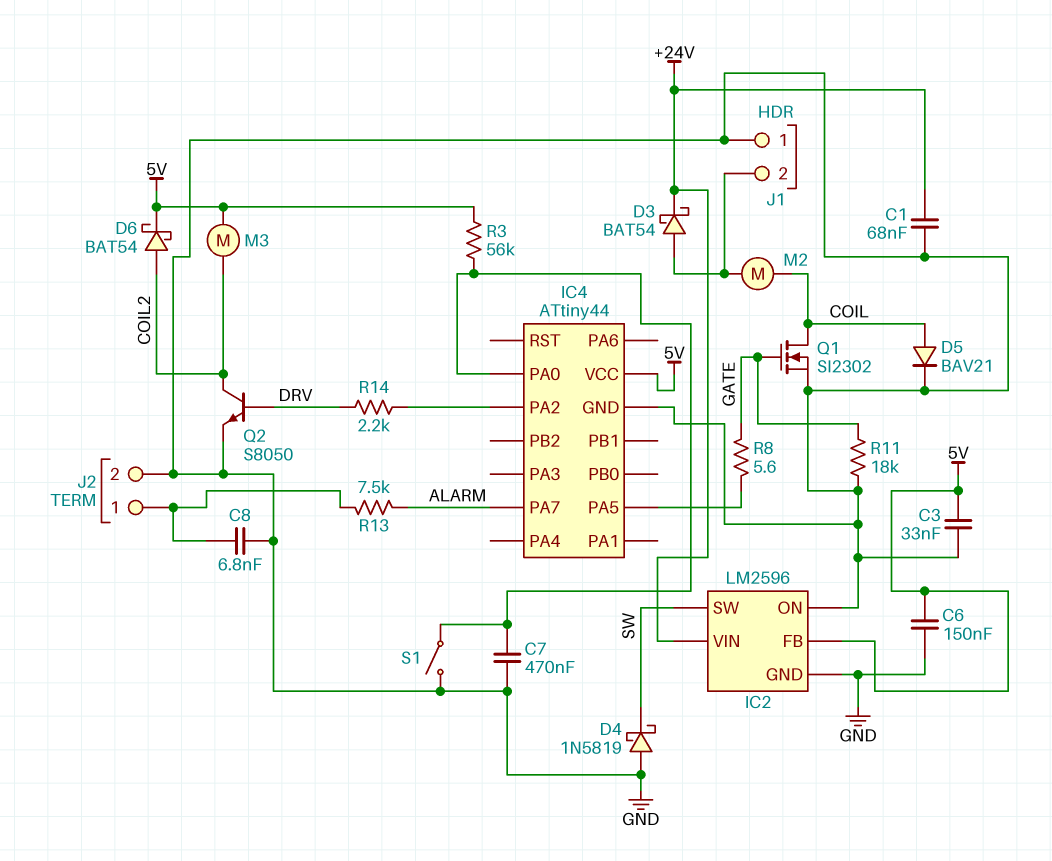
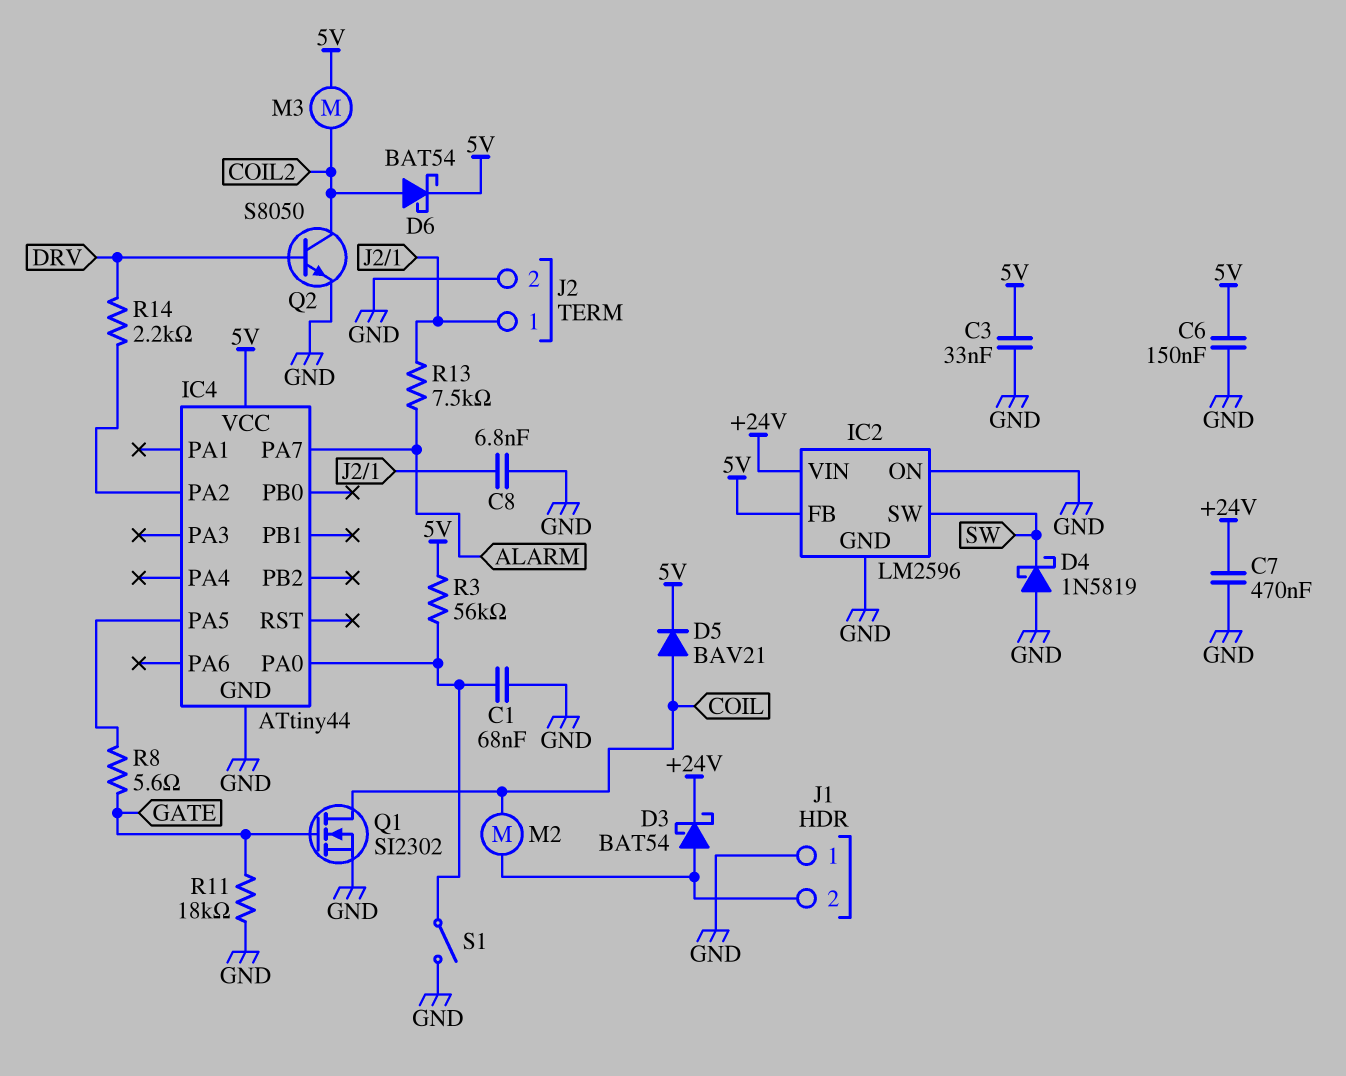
C1: 68nF (+24V, GND) -> 68nF (GND, IC4/PA0)
C7: 470nF (GND, IC4/PA0) -> 470nF (+24V, GND)
D5: diode BAV21 (A COIL, K GND) -> diode BAV21 (A COIL, K 5V)

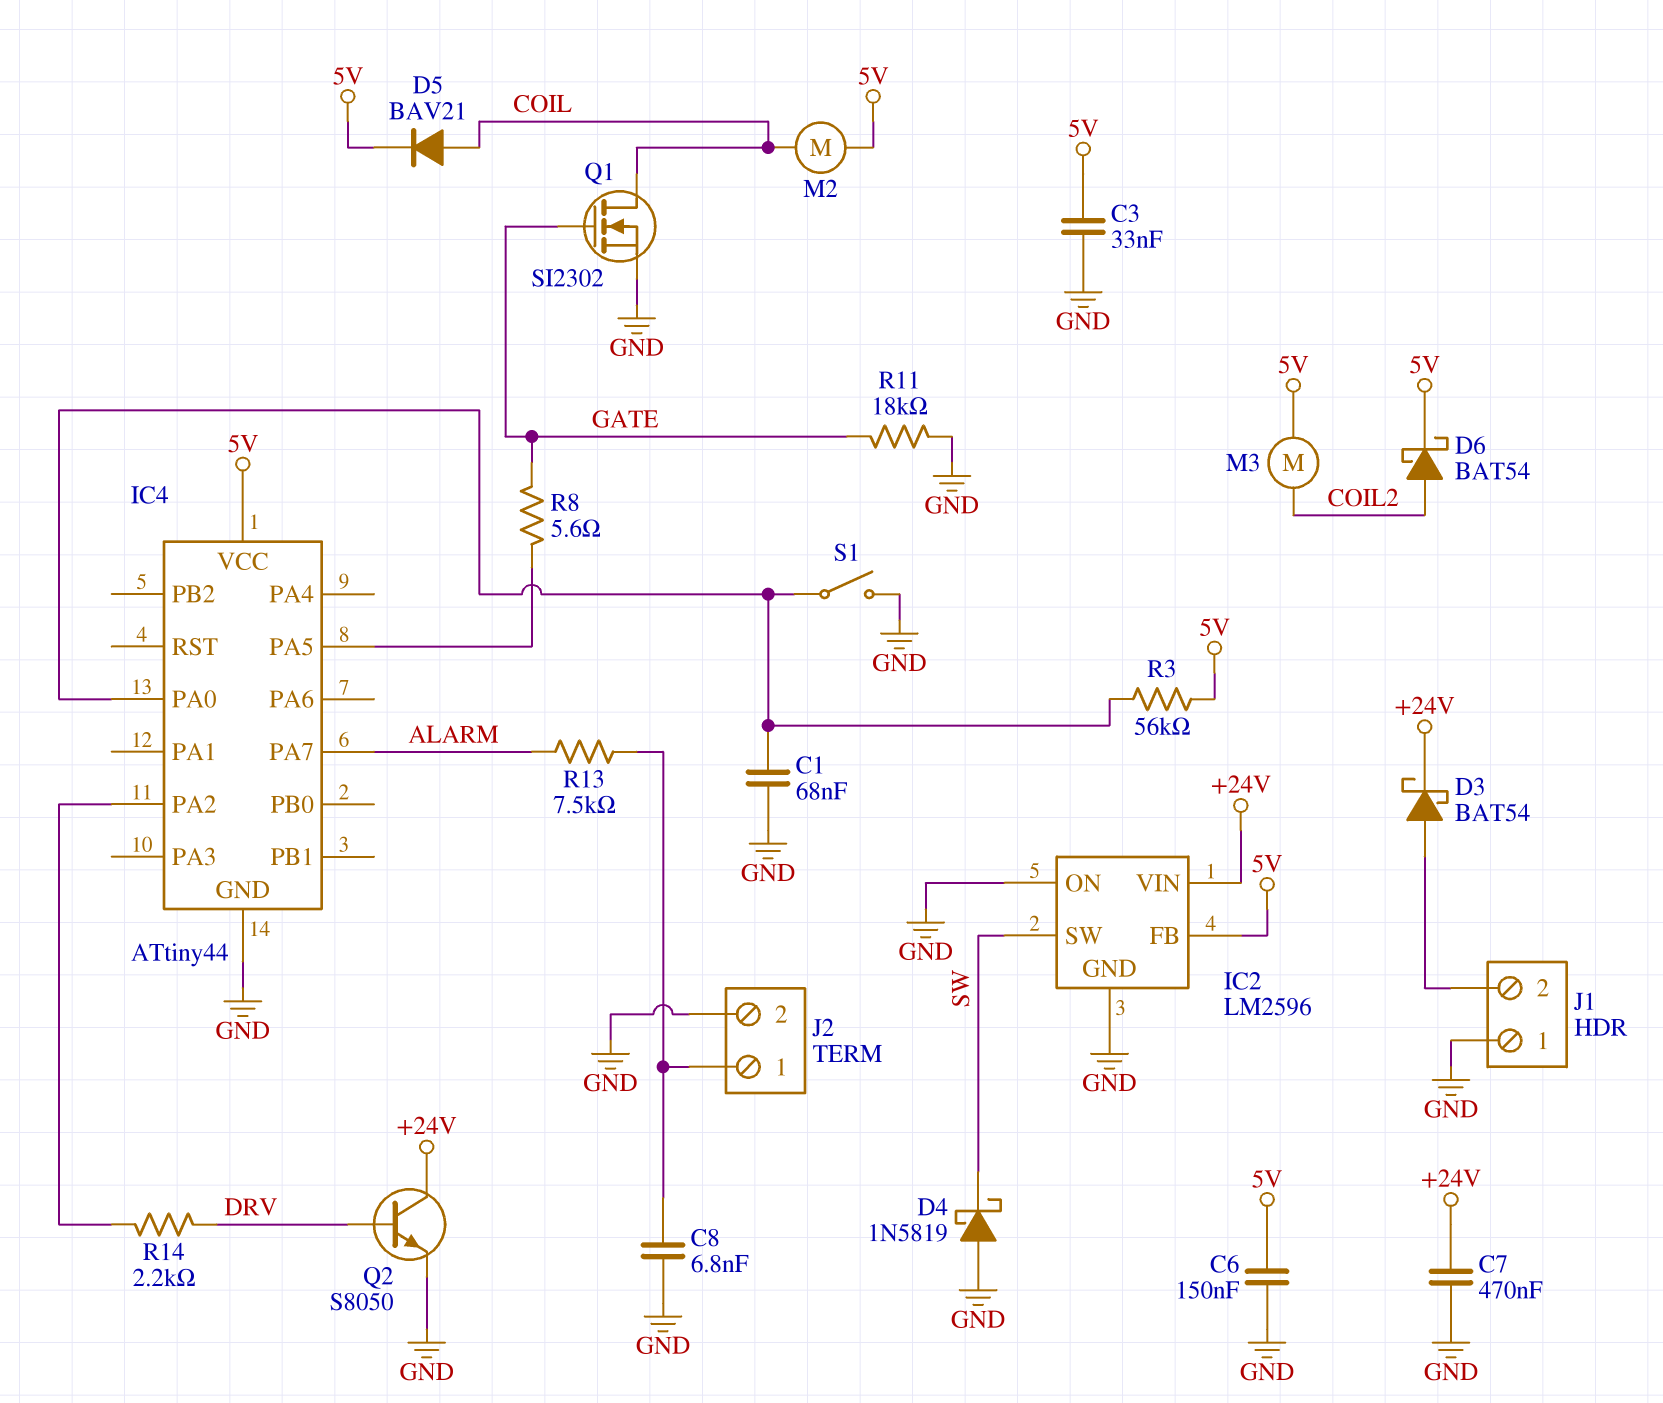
M2: motor (COIL, J1/2) -> motor (5V, COIL)
Q2: NPN S8050 (B DRV, C COIL2, E GND) -> NPN S8050 (B DRV, C +24V, E GND)

